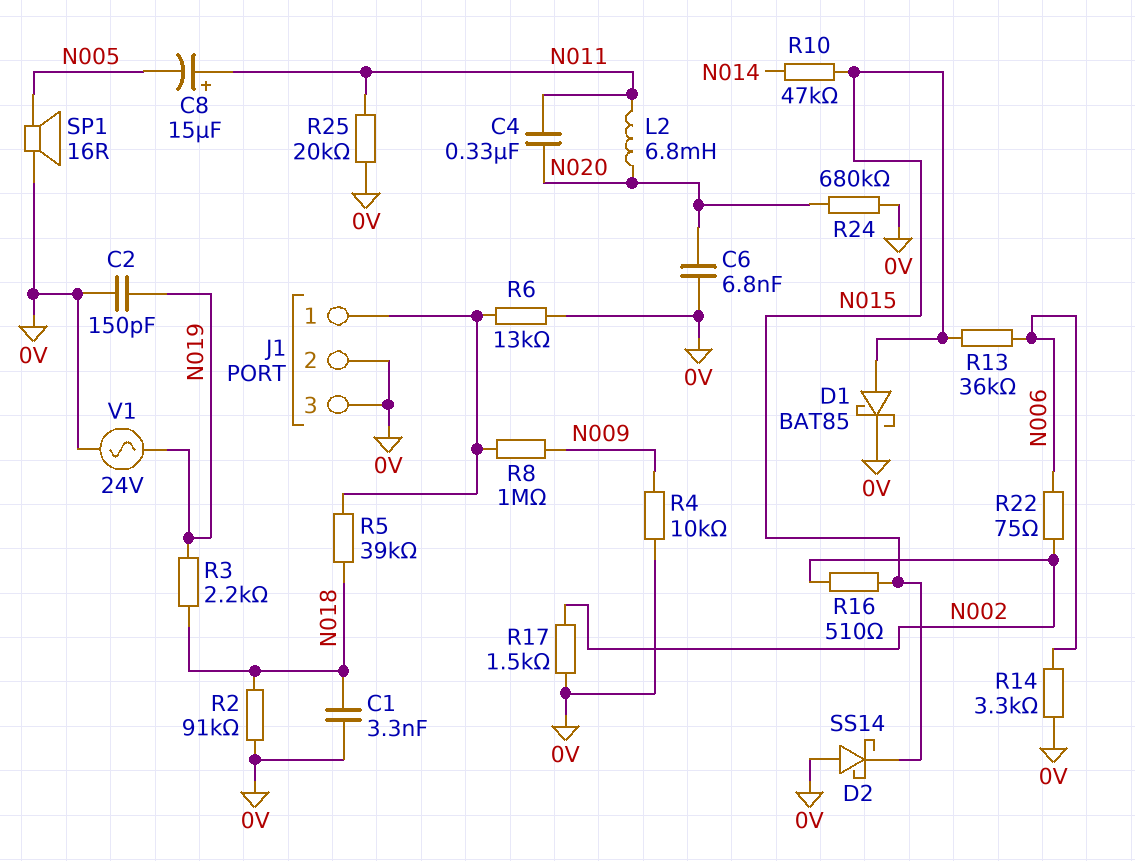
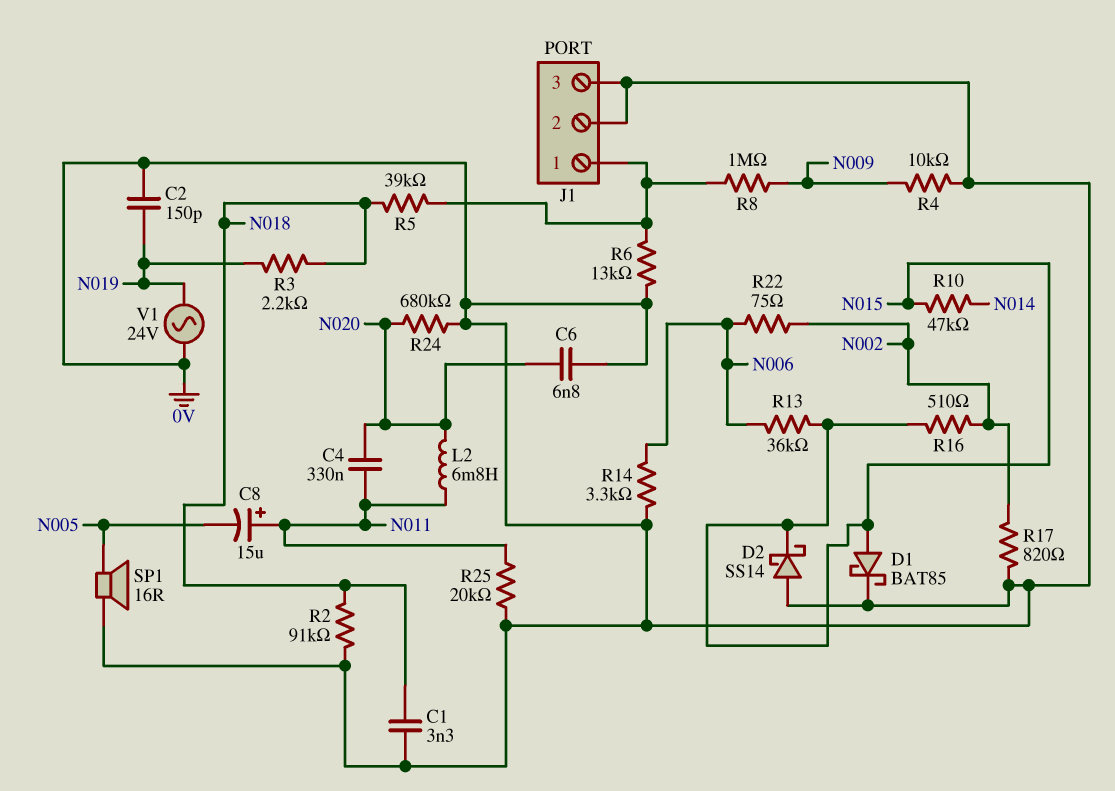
R17: 1.5k (0V, N002) -> 820 (0V, N002)

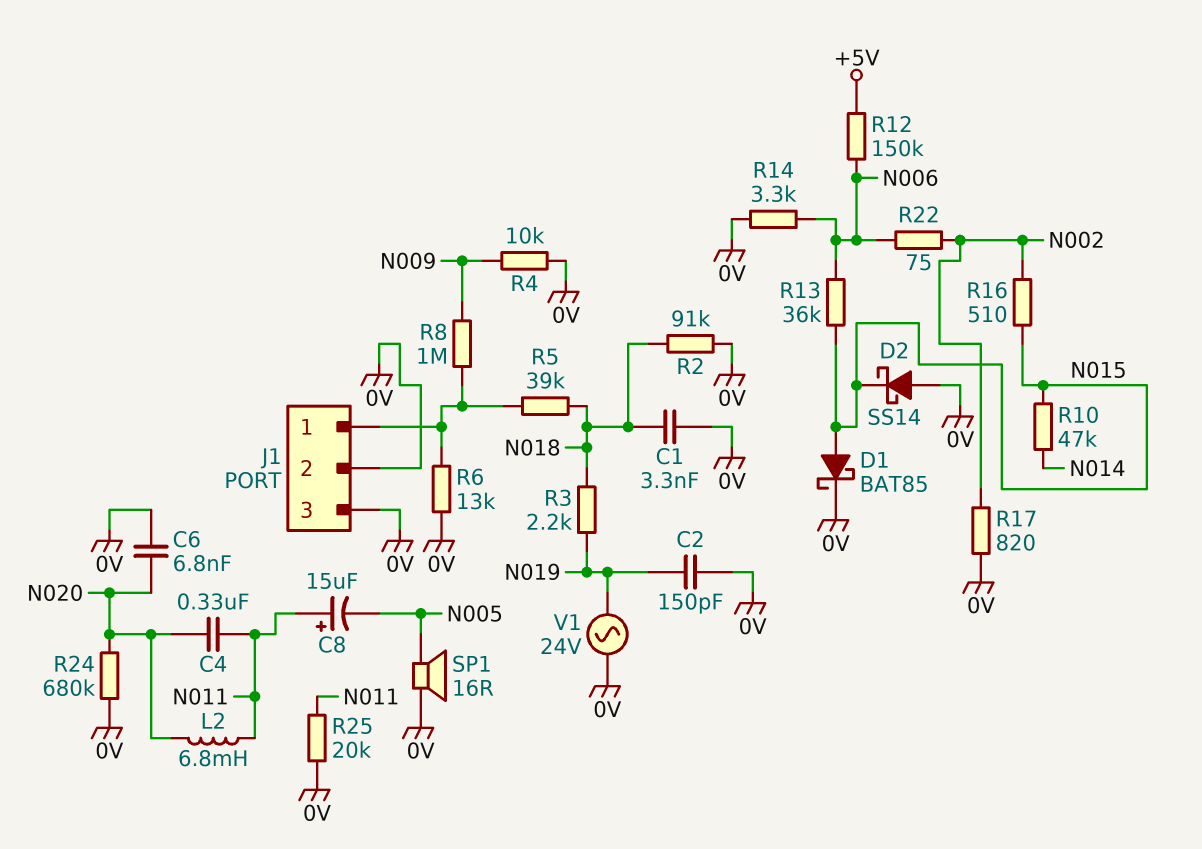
R12: none -> 150k (+5V, N006)

